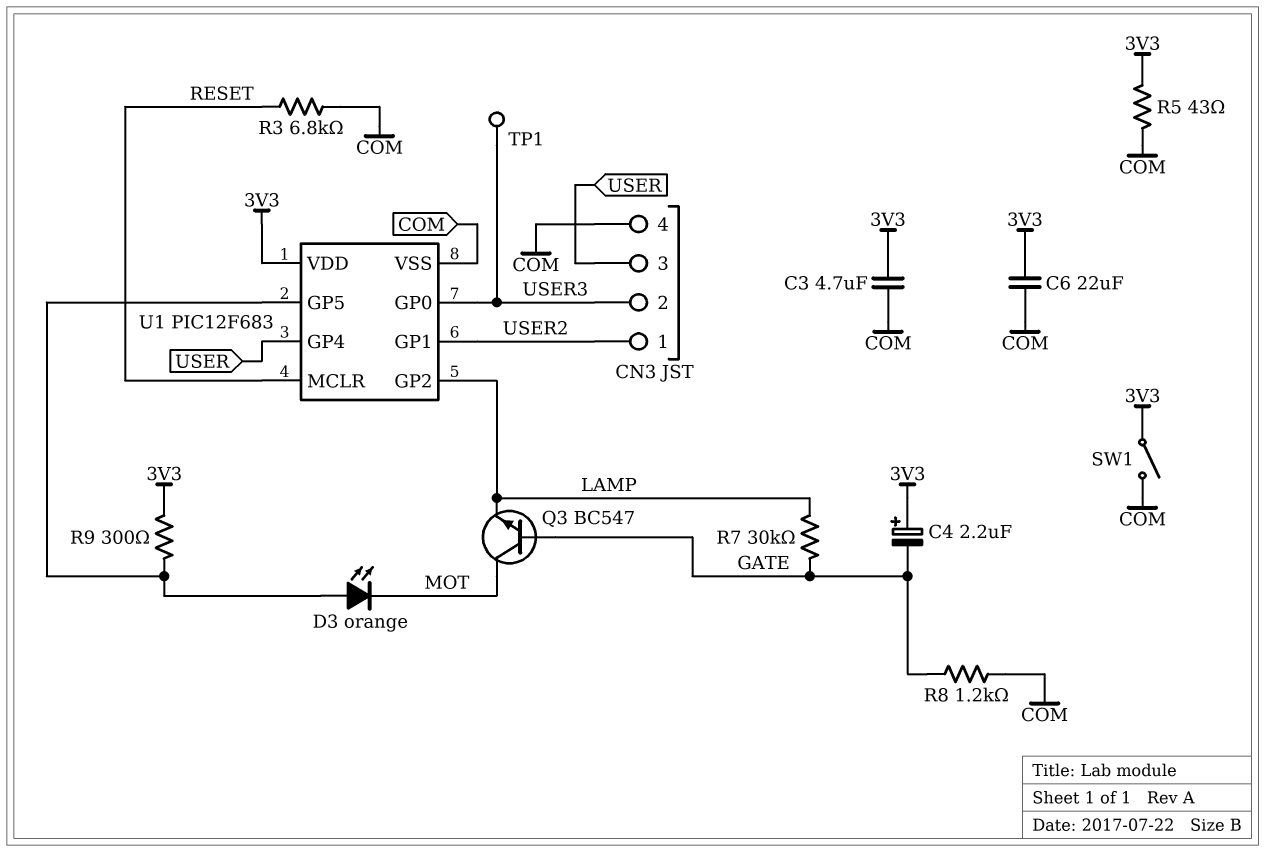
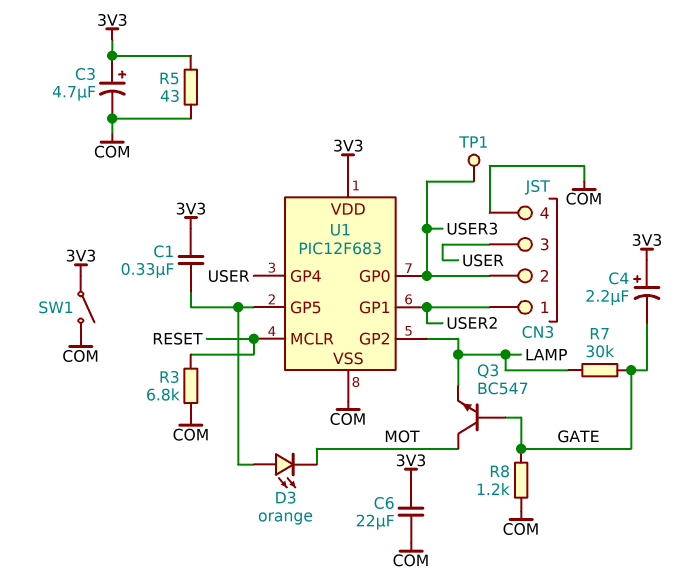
C1: none -> 330nF (3V3, U1/GP5)
C3: 4.7uF (3V3, COM) -> 4.7uF (plus 3V3, minus COM)
R9: 300 (3V3, U1/GP5) -> none

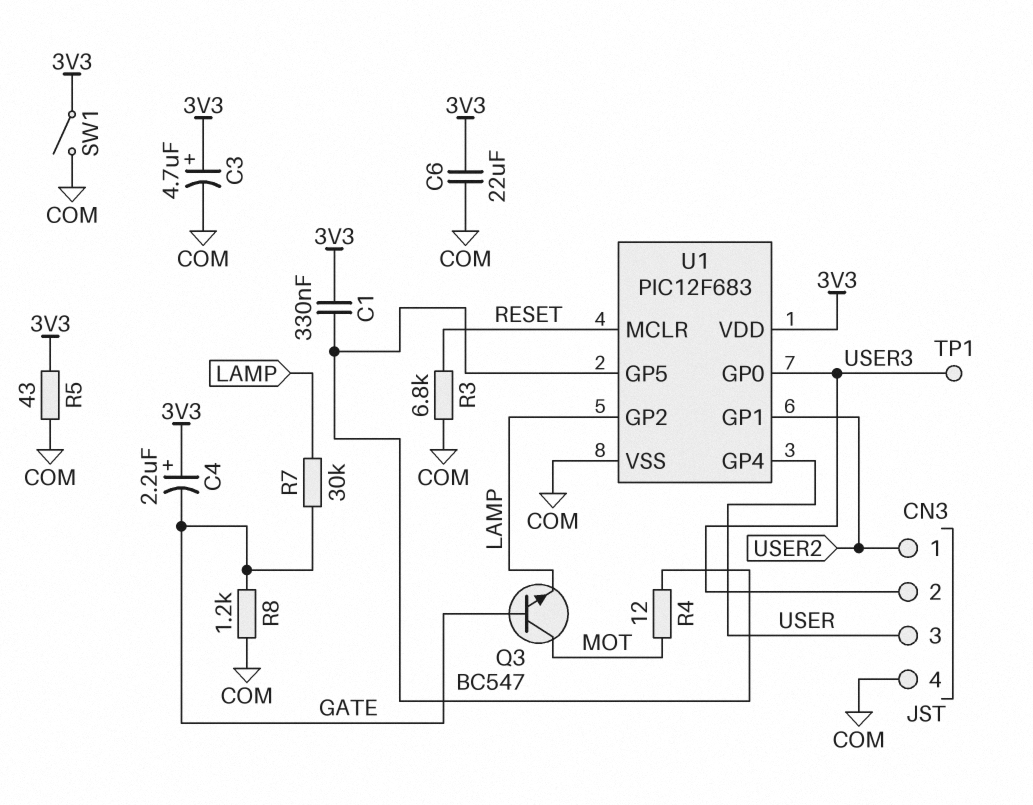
D3: LED orange (A U1/GP5, K MOT) -> none
R4: none -> 12 (MOT, U1/GP5)

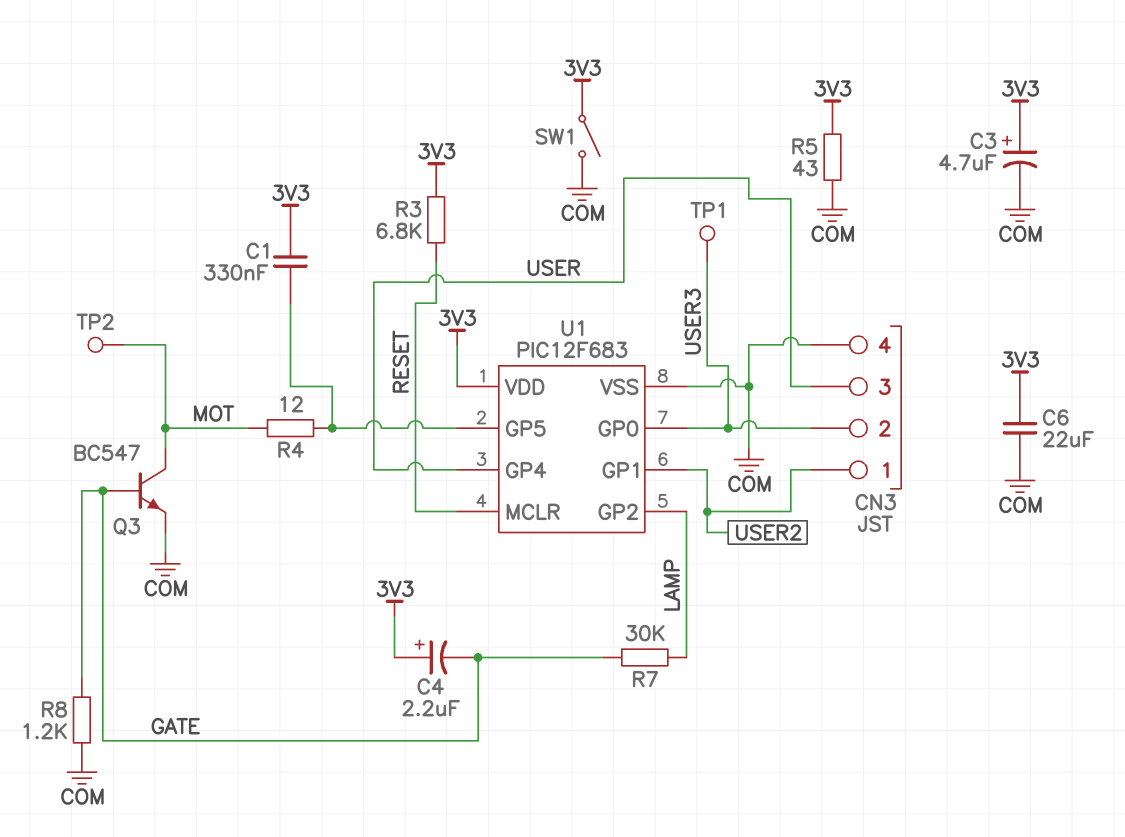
Q3: NPN BC547 (B GATE, C MOT, E LAMP) -> NPN BC547 (B GATE, C MOT, E COM)
R3: 6.8k (COM, RESET) -> 6.8k (3V3, RESET)
TP2: none -> test point (MOT)

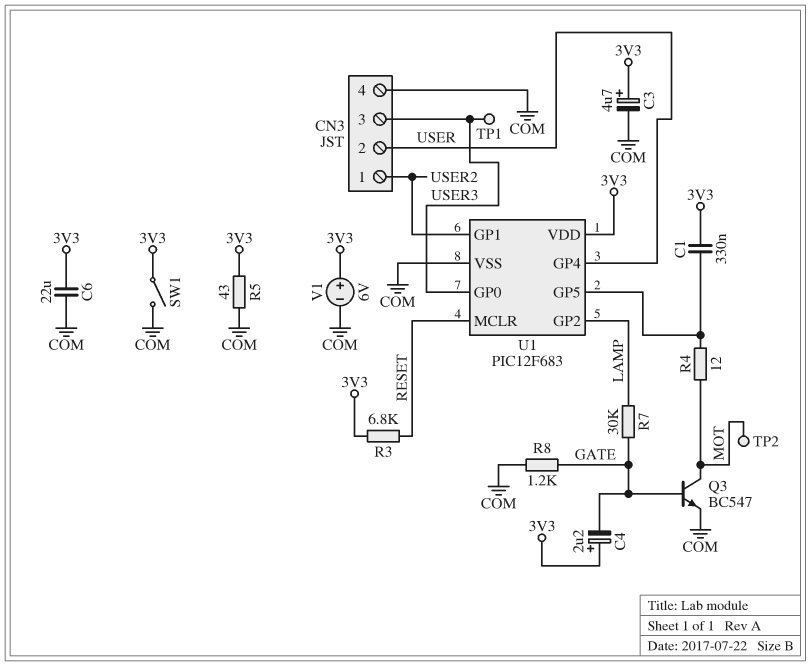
CN3 pin 2: USER3 -> USER
CN3 pin 3: USER -> USER3
V1: none -> 6V (plus 3V3, minus COM)

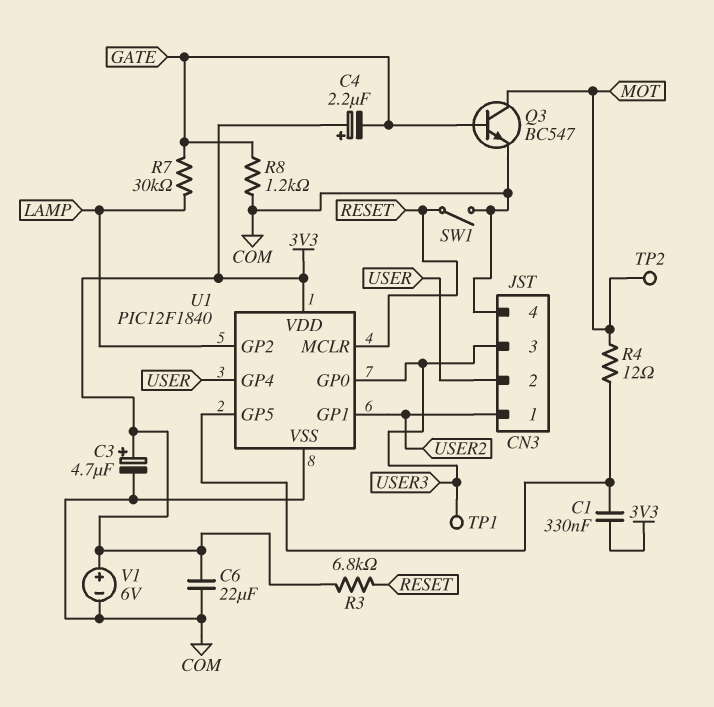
R5: 43 (3V3, COM) -> none
SW1: switch (3V3, COM) -> switch (COM, RESET)
U1: PIC12F683 -> PIC12F1840

